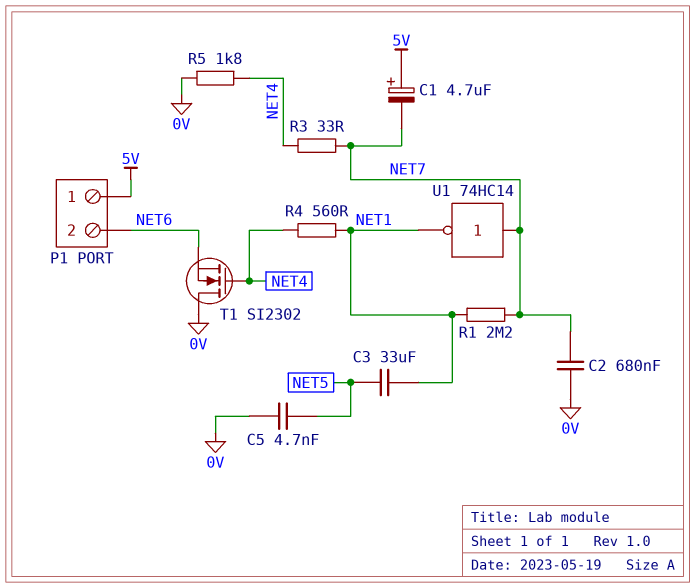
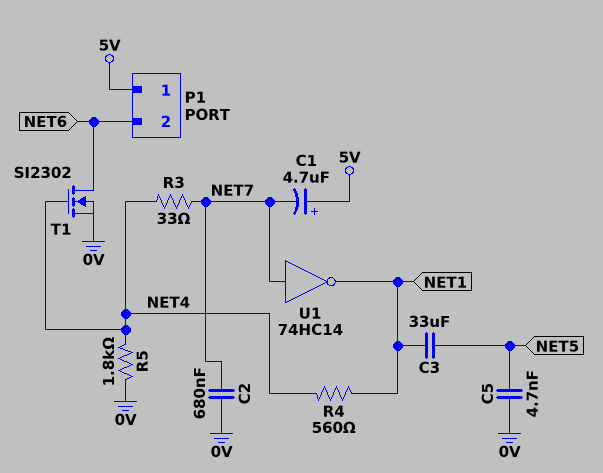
R1: 2.2M (NET1, NET7) -> none
T1: NMOS SI2302 (G NET4, D 0V, S NET6) -> NMOS SI2302 (G NET4, D NET6, S 0V)

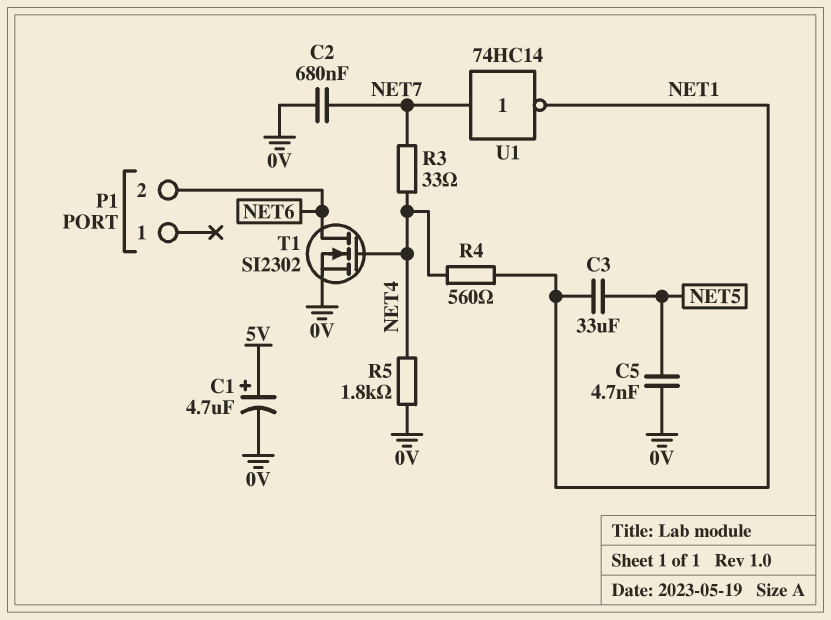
C1: 4.7uF (plus 5V, minus NET7) -> 4.7uF (plus 5V, minus 0V)
P1 pin 1: 5V -> none

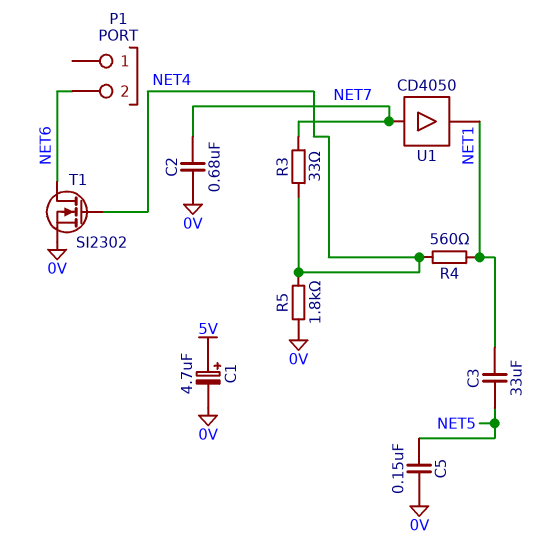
C5: 4.7nF (0V, NET5) -> 150nF (0V, NET5)
U1: NOT 74HC14 (in NET7, out NET1) -> buffer CD4050 (in NET7, out NET1)

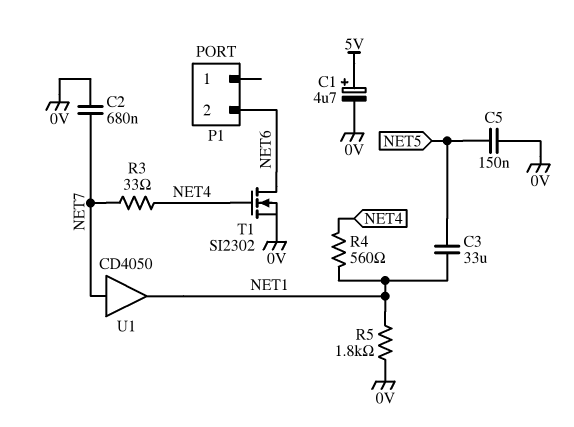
R5: 1.8k (0V, NET4) -> 1.8k (0V, NET1)

